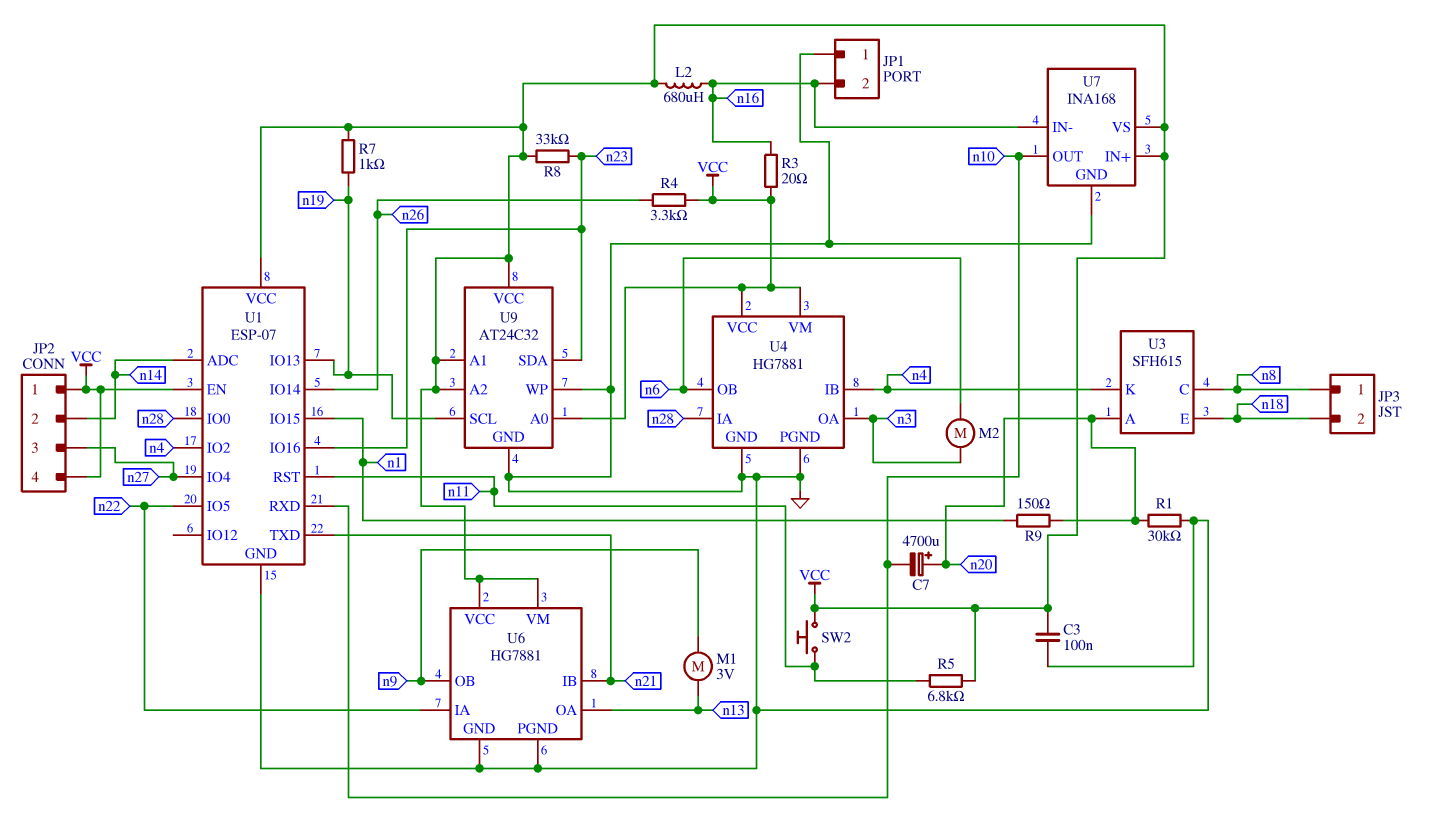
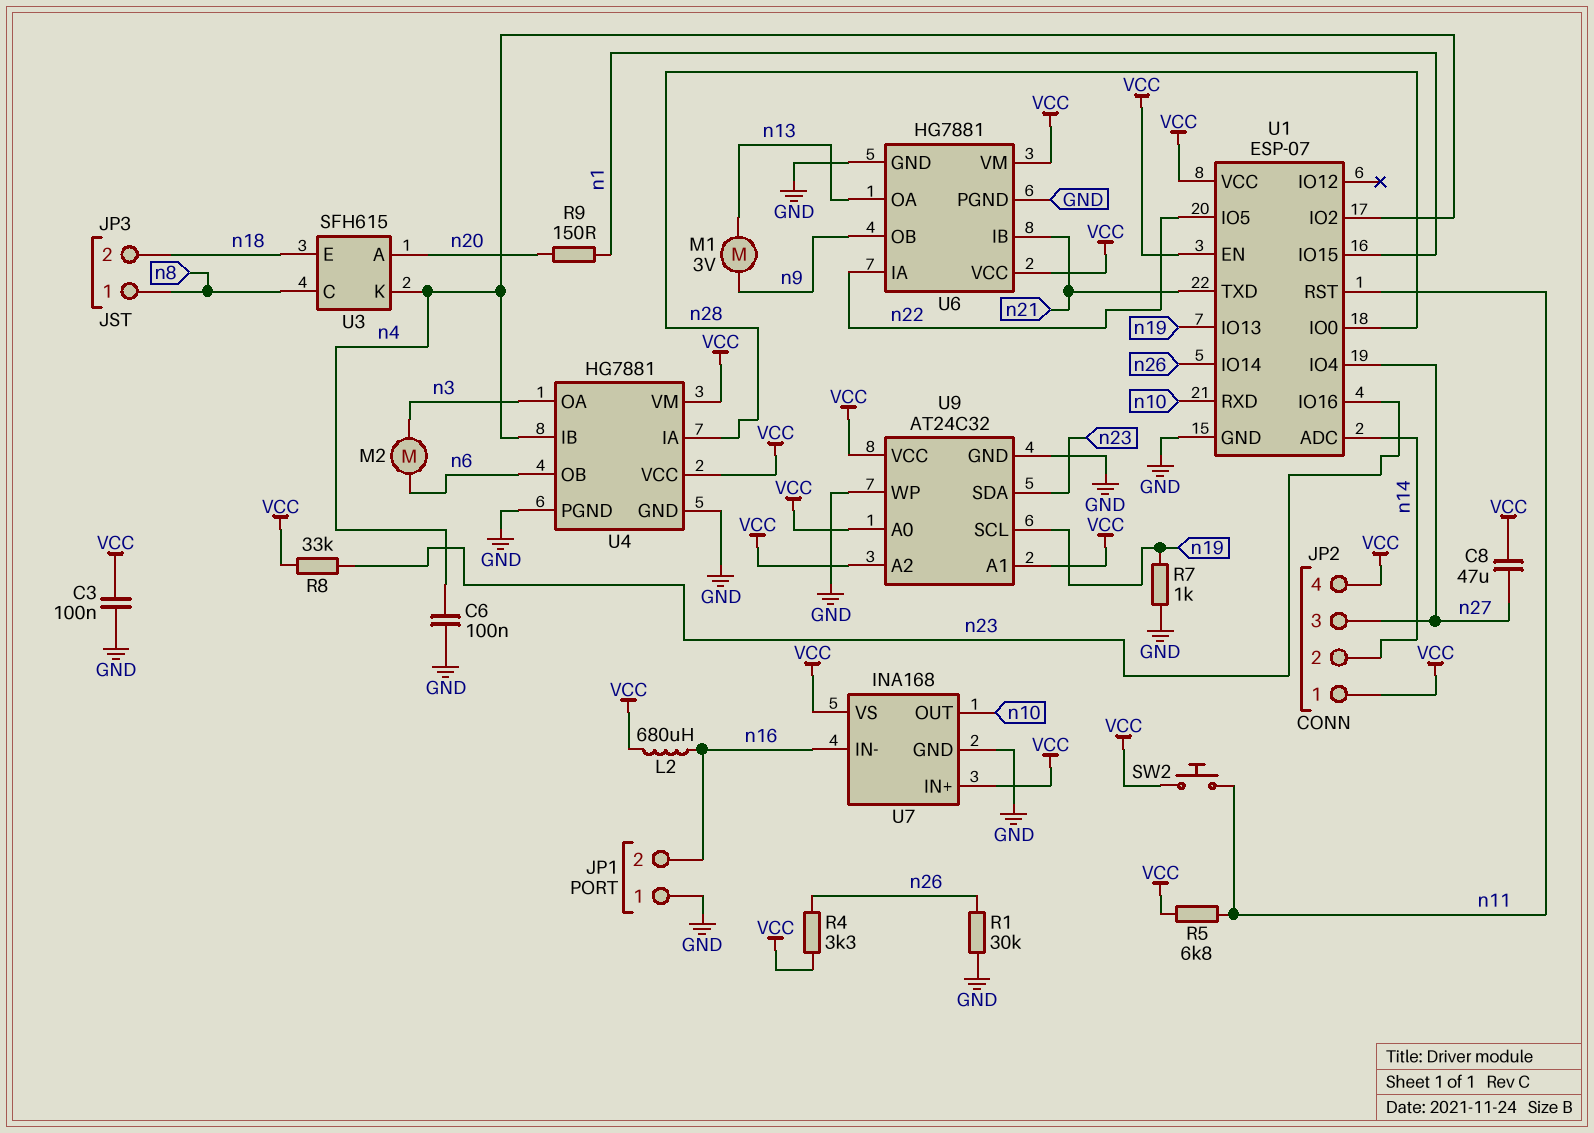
C6: none -> 100nF (GND, n4)
C7: 4700uF (plus n20, minus n10) -> none
C8: none -> 47uF (VCC, n27)
R1: 30k (GND, n20) -> 30k (GND, n26)
R3: 20 (VCC, n16) -> none
R7: 1k (VCC, n19) -> 1k (GND, n19)

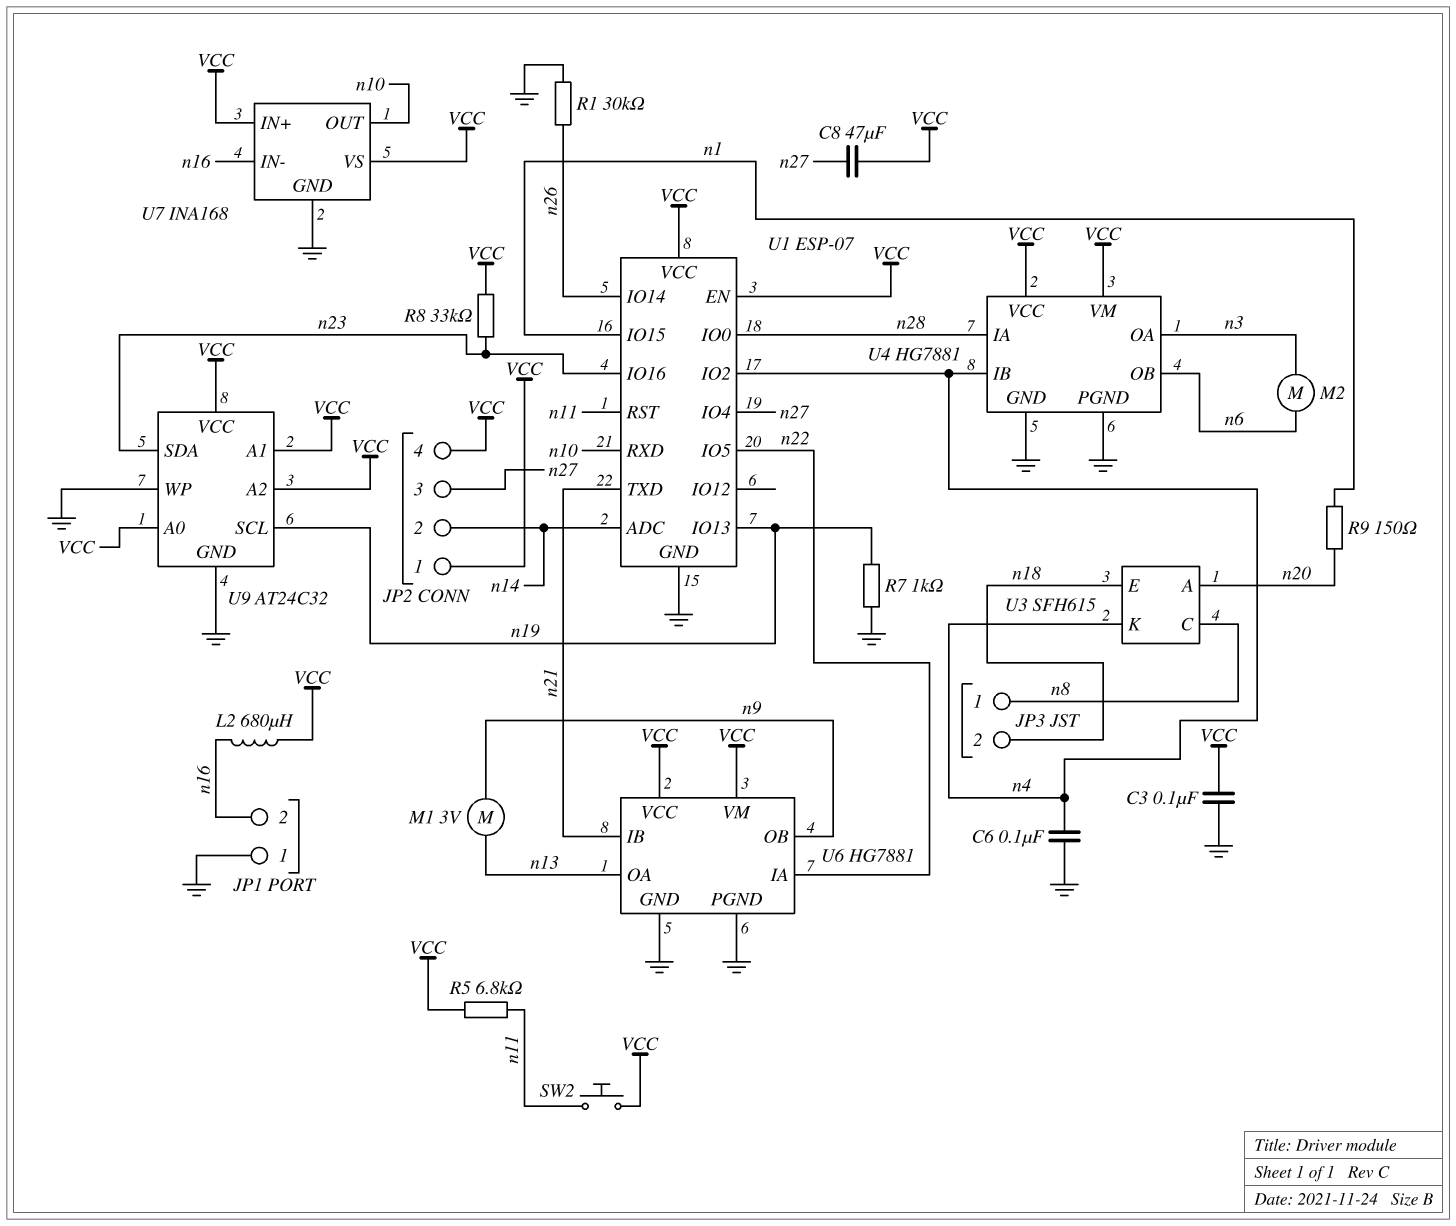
R4: 3.3k (VCC, n26) -> none

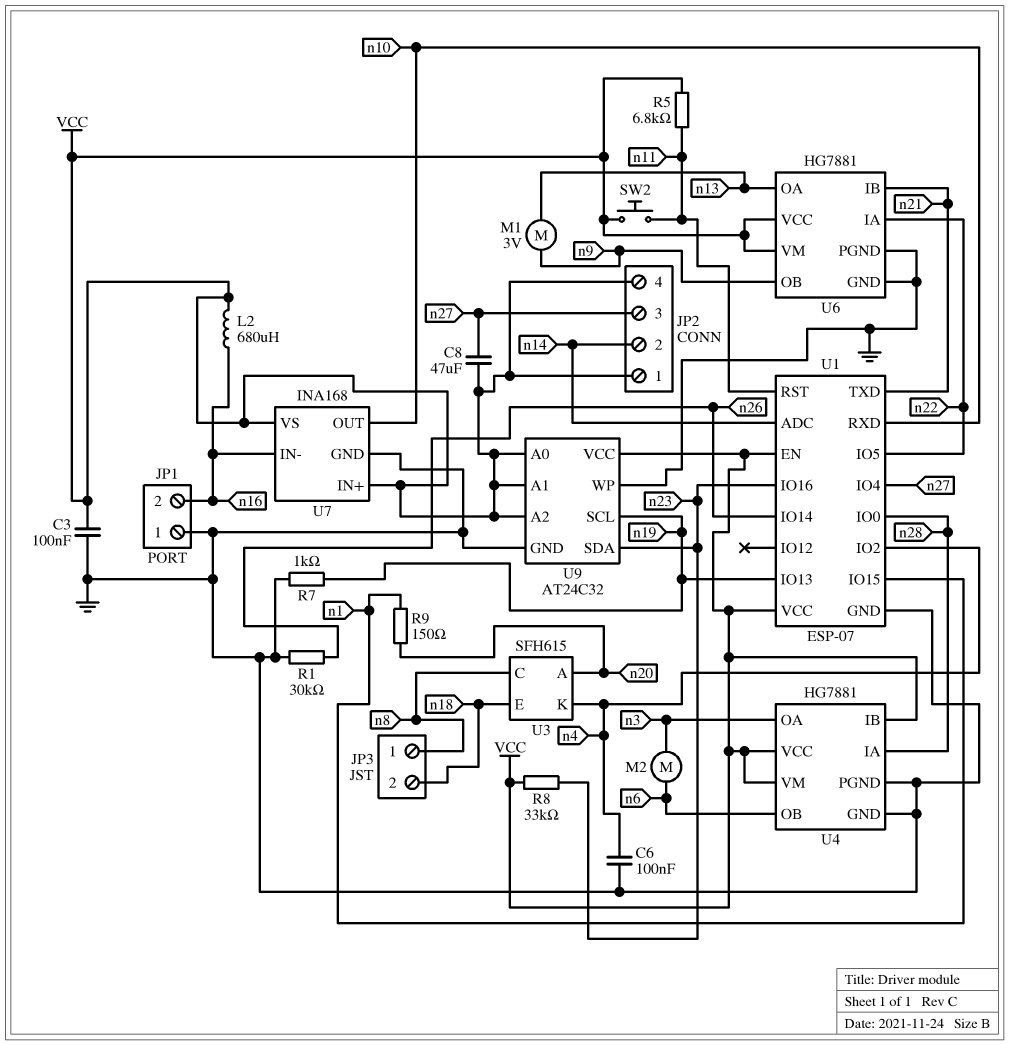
U4 pin IB: n4 -> VCC

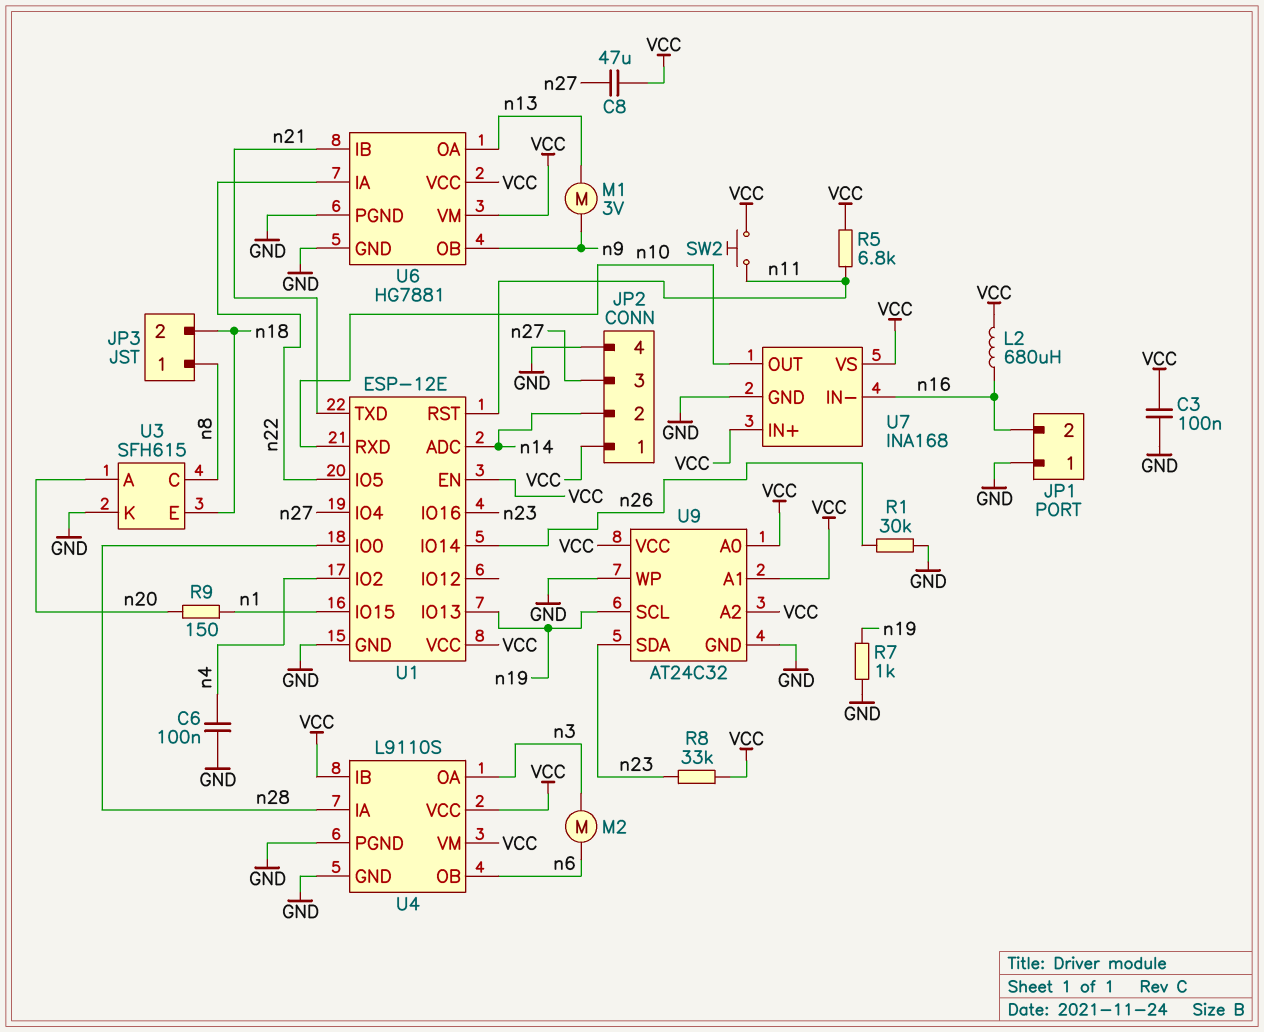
JP2 pin 4: VCC -> GND
U1: ESP-07 -> ESP-12E
U3 pin K: n4 -> GND
U4: HG7881 -> L9110S

